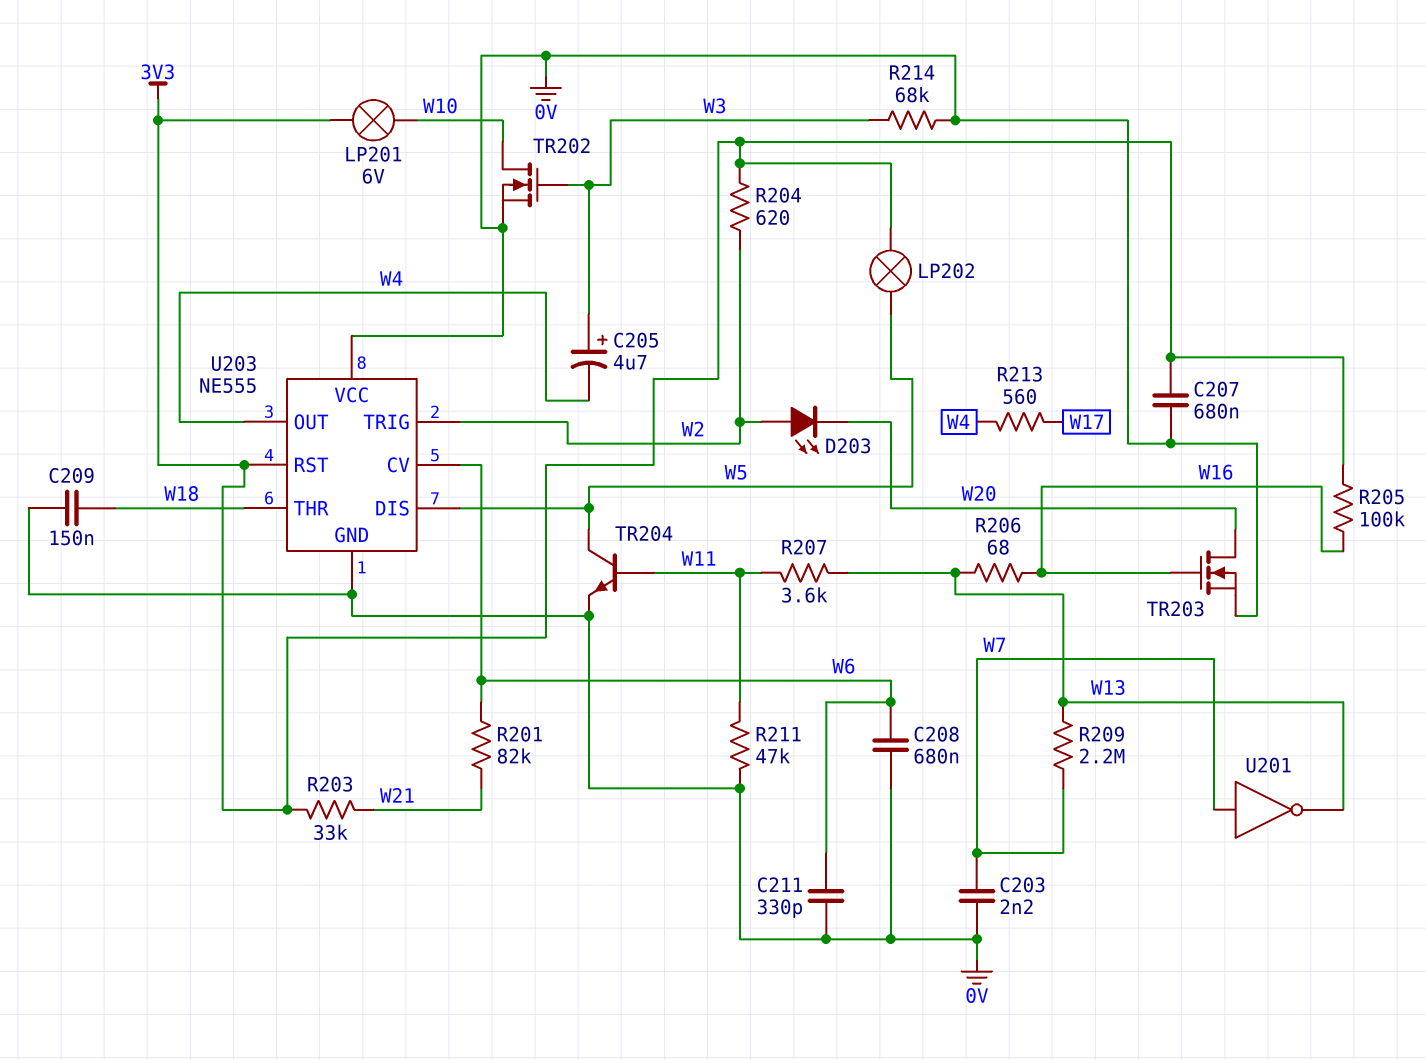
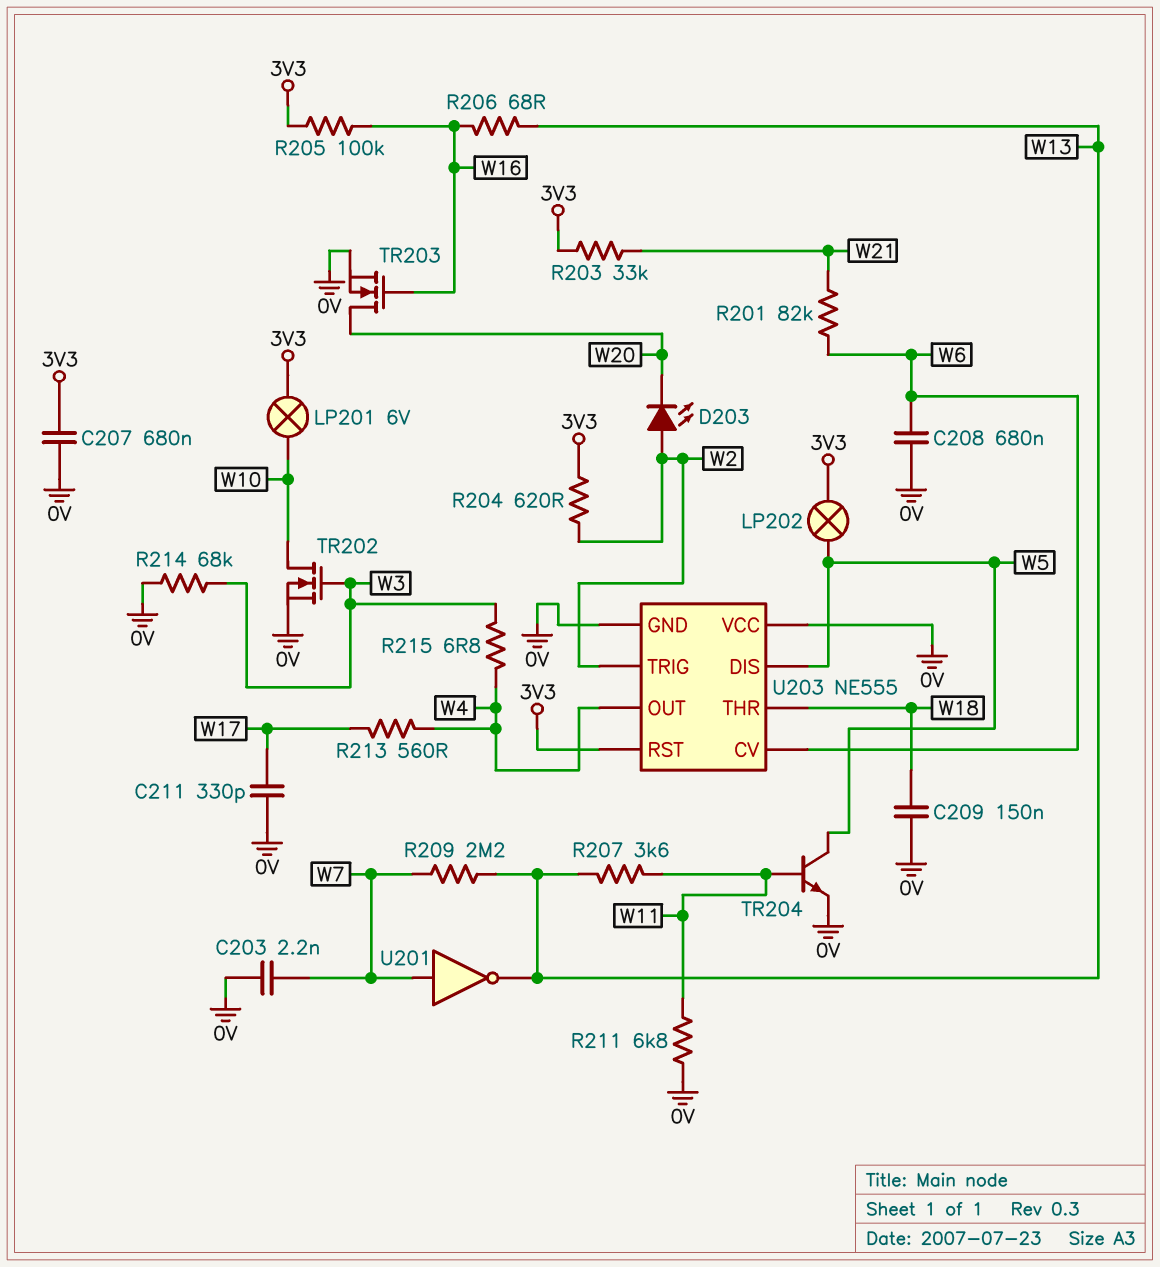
C205: 4.7uF (plus W3, minus W4) -> none
C211: 330pF (0V, W6) -> 330pF (0V, W17)
R211: 47k (0V, W11) -> 6.8k (0V, W11)
R215: none -> 6.8 (W3, W4)

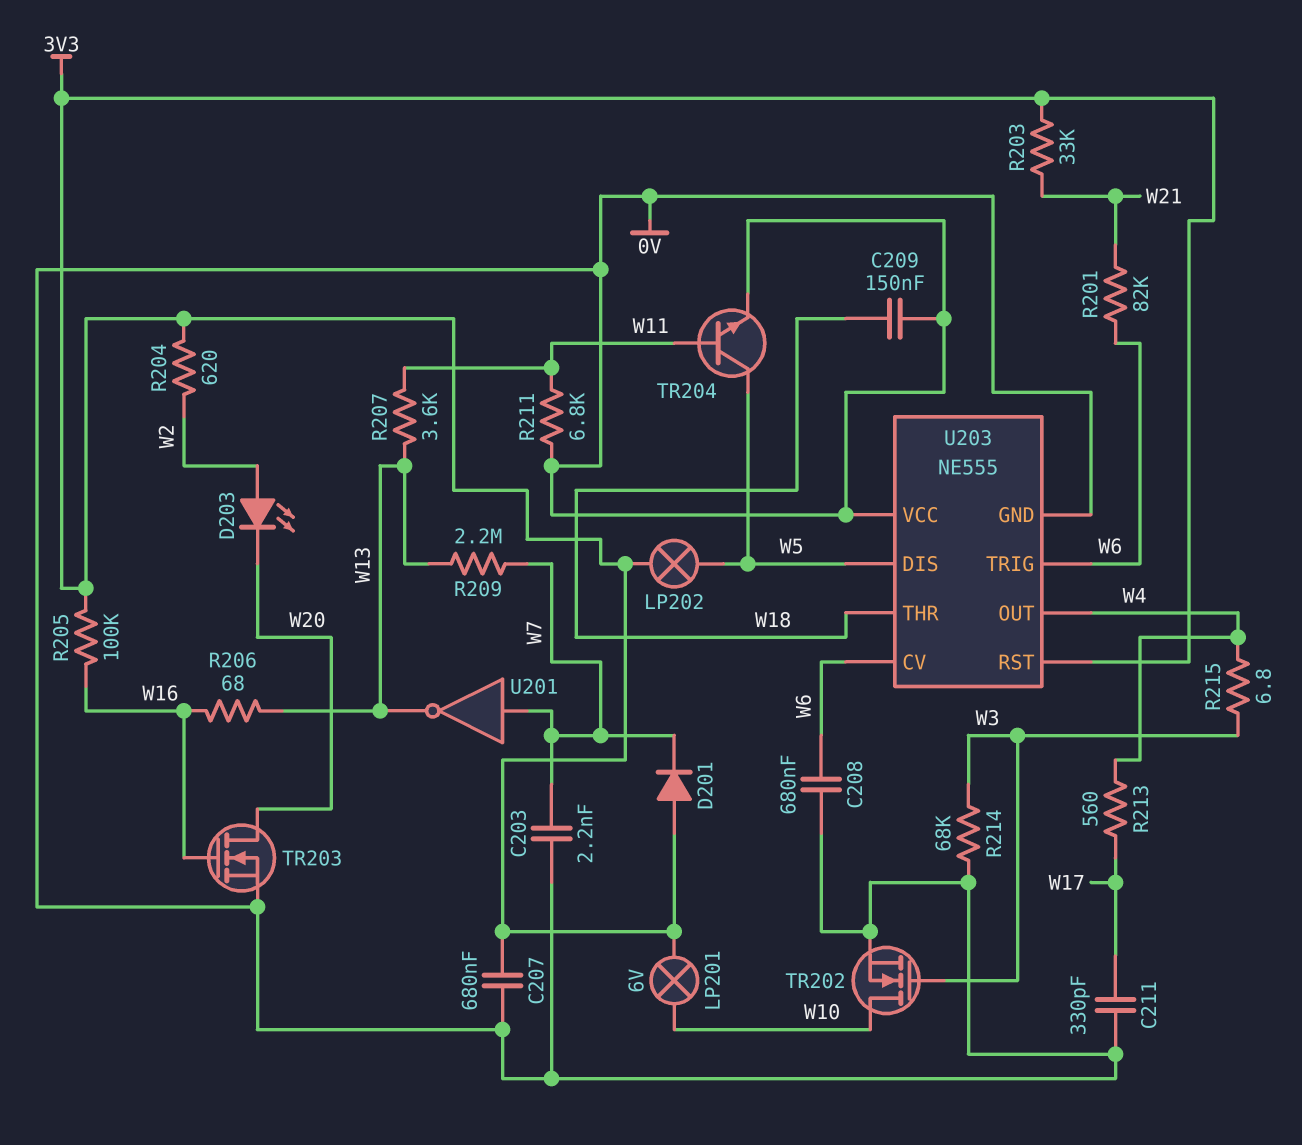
D201: none -> diode (A 3V3, K W7)
U203 pin TRIG: W2 -> W6

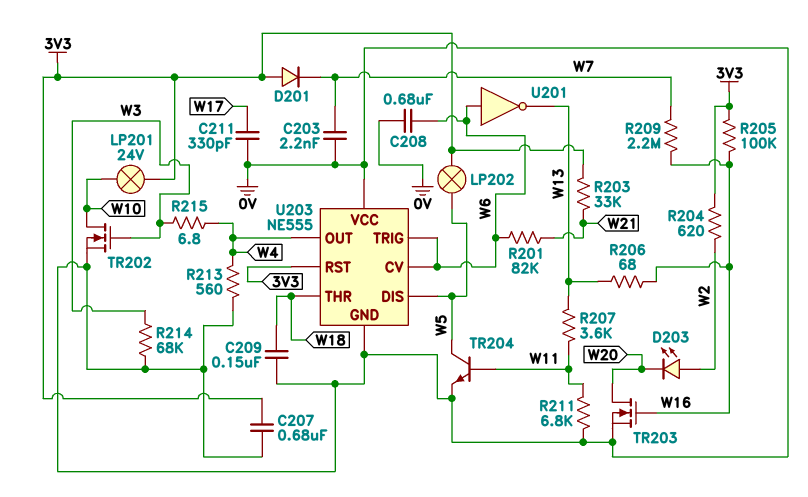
LP201: lamp 6V (3V3, W10) -> lamp 24V (3V3, W10)
R209: 2.2M (W7, W13) -> 2.2M (W7, W16)
R213: 560 (W4, W17) -> 560 (0V, W4)
U201: NOT (in W7, out W13) -> NOT (in W6, out W13)

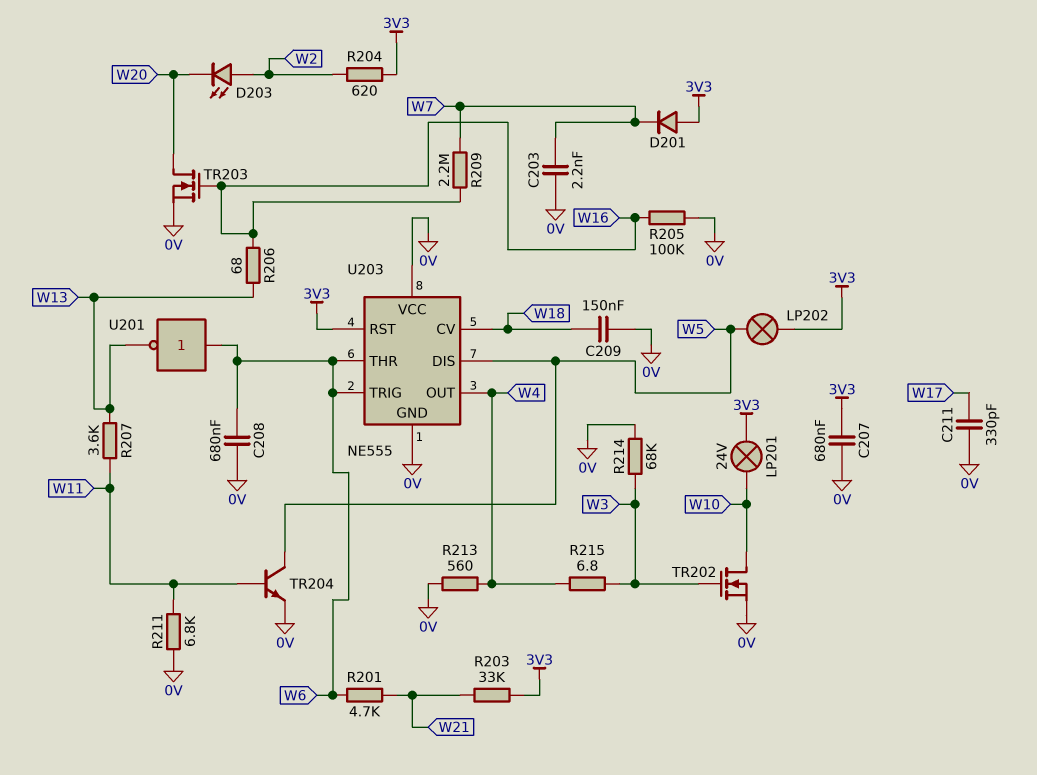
R201: 82k (W6, W21) -> 4.7k (W6, W21)
R205: 100k (3V3, W16) -> 100k (0V, W16)
U203 pin CV: W6 -> W18
U203 pin THR: W18 -> W6

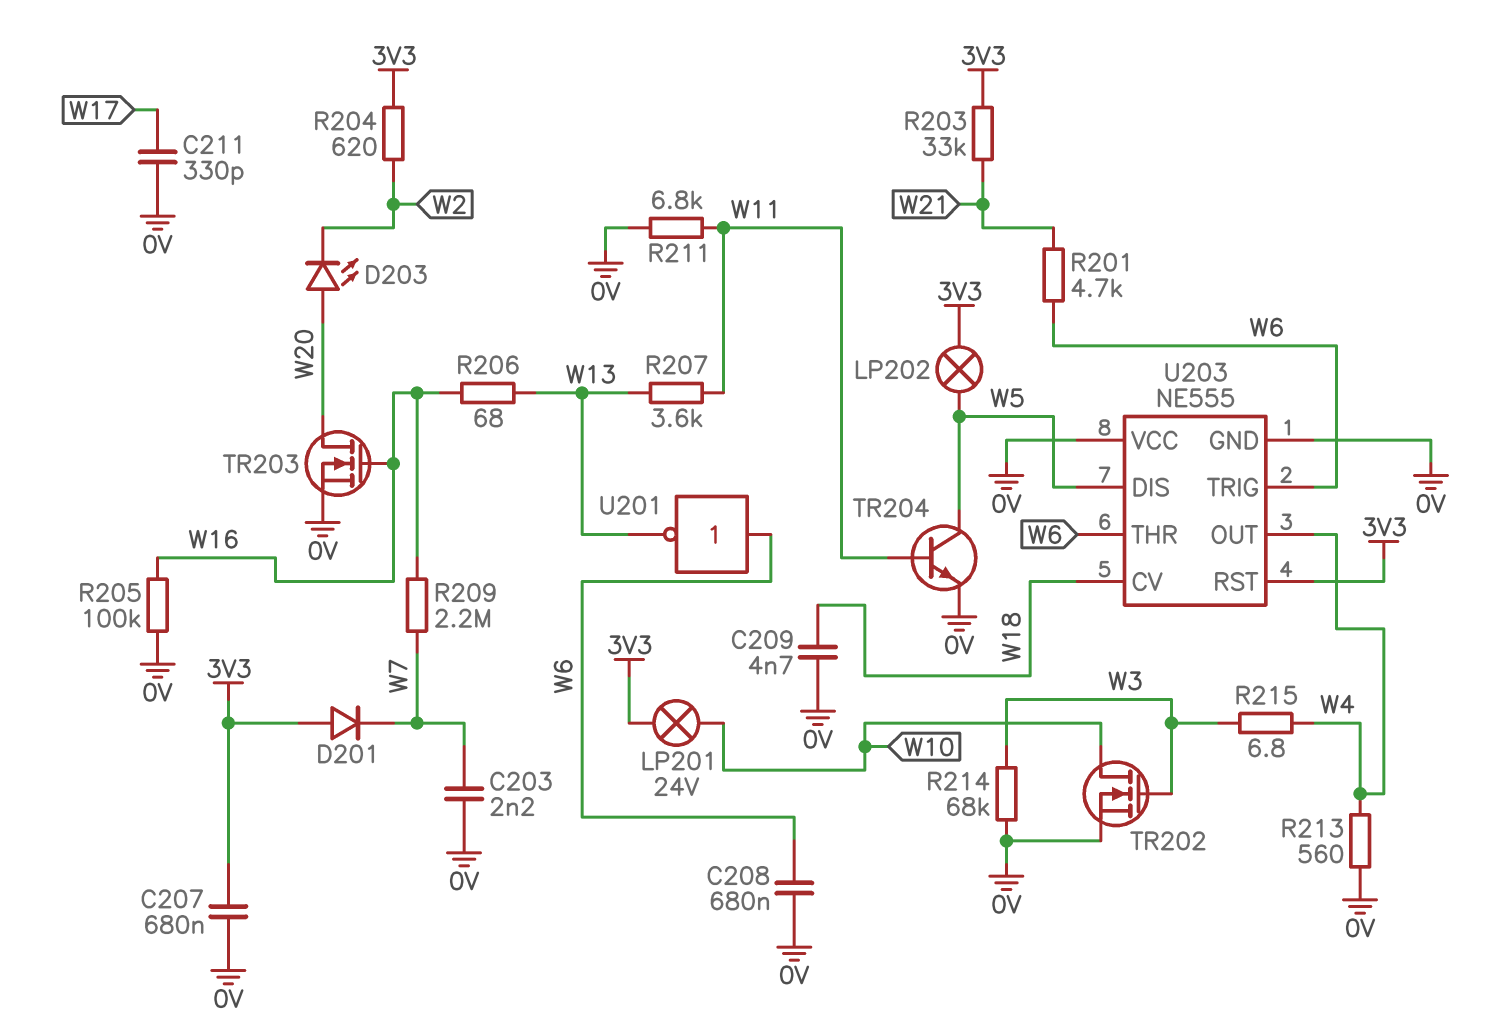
C209: 150nF (0V, W18) -> 4.7nF (0V, W18)
D203: LED (A W2, K W20) -> LED (A W20, K W2)

